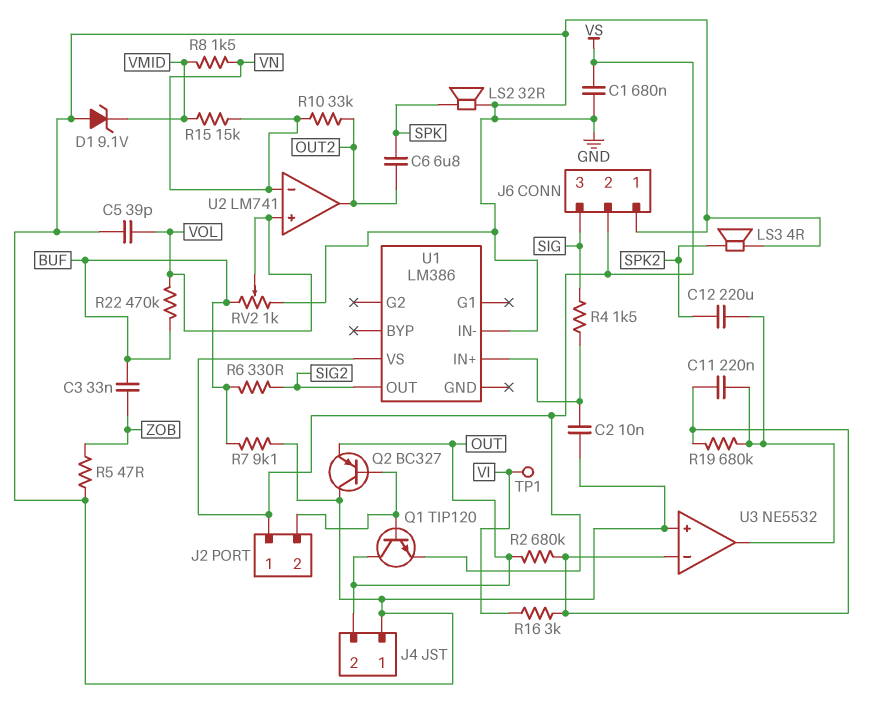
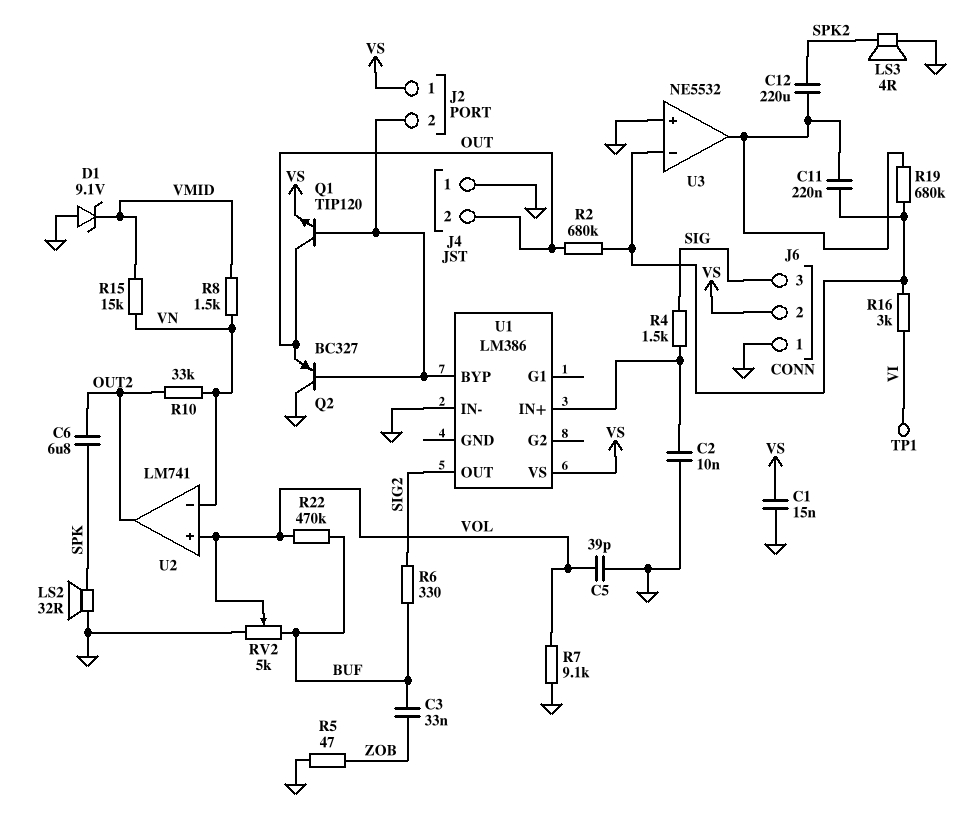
C1: 680nF (GND, VS) -> 15nF (GND, VS)
R7: 9.1k (BUF, GND) -> 9.1k (GND, VOL)
RV2: 1k (BUF, GND, wiper VOL) -> 5k (BUF, GND, wiper VOL)
U1 pin BYP: none -> J2/2

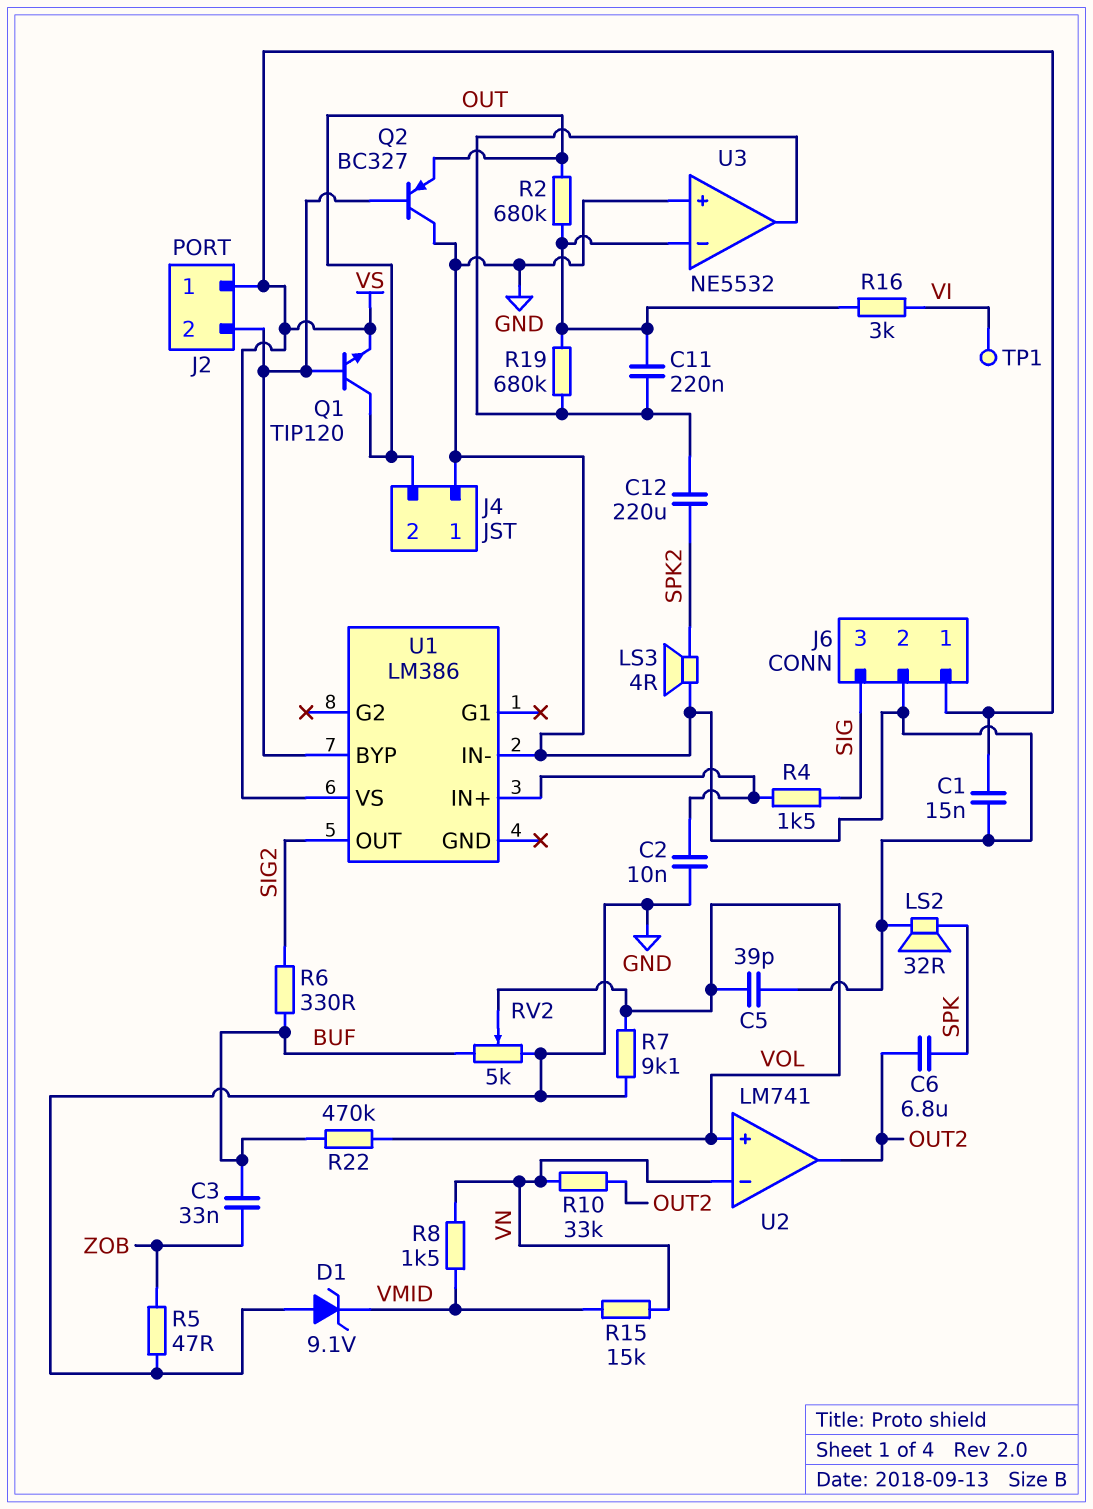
J6 pin 1: GND -> VS
J6 pin 2: VS -> GND

